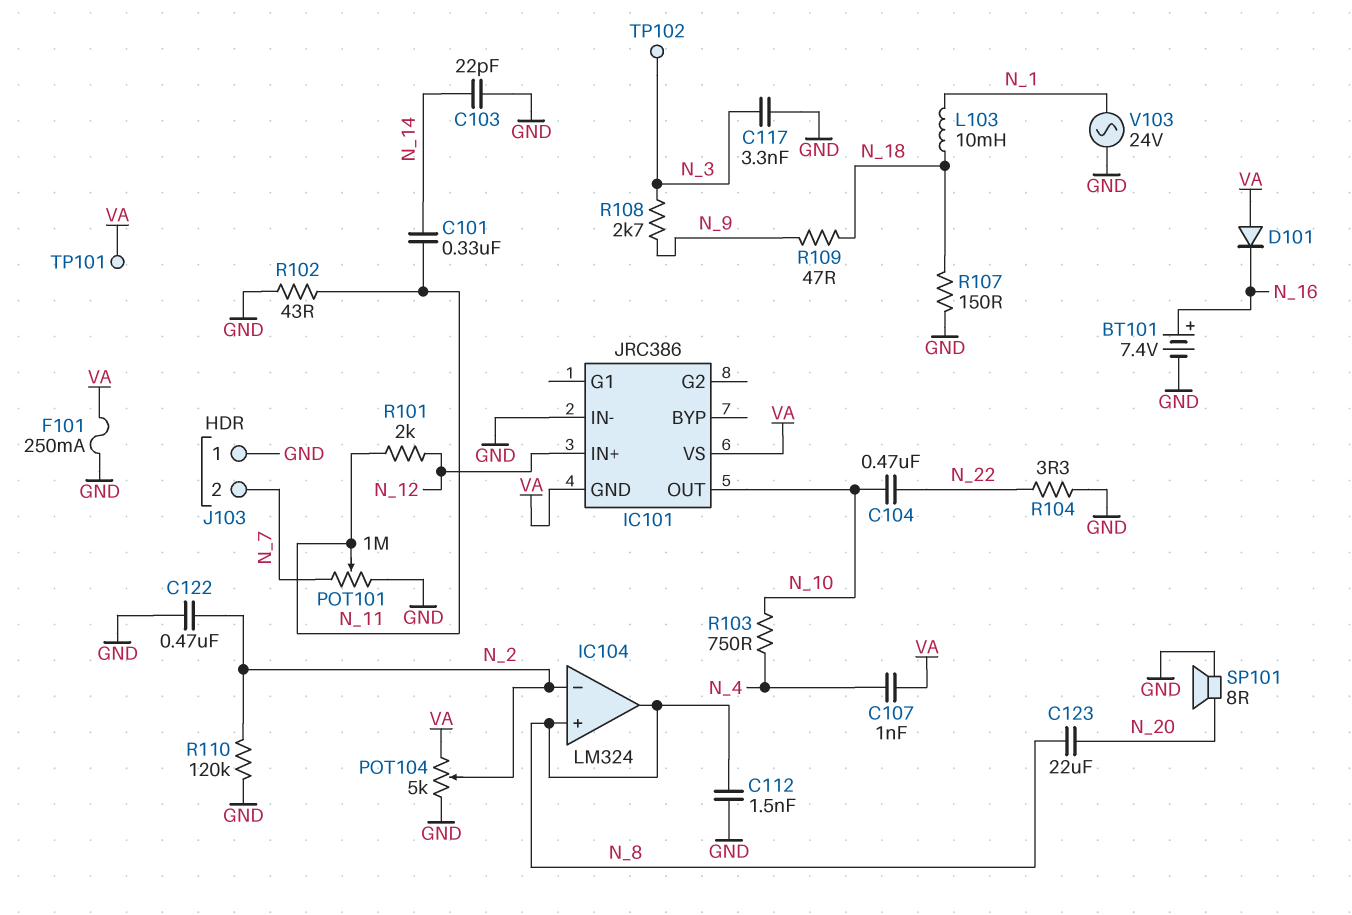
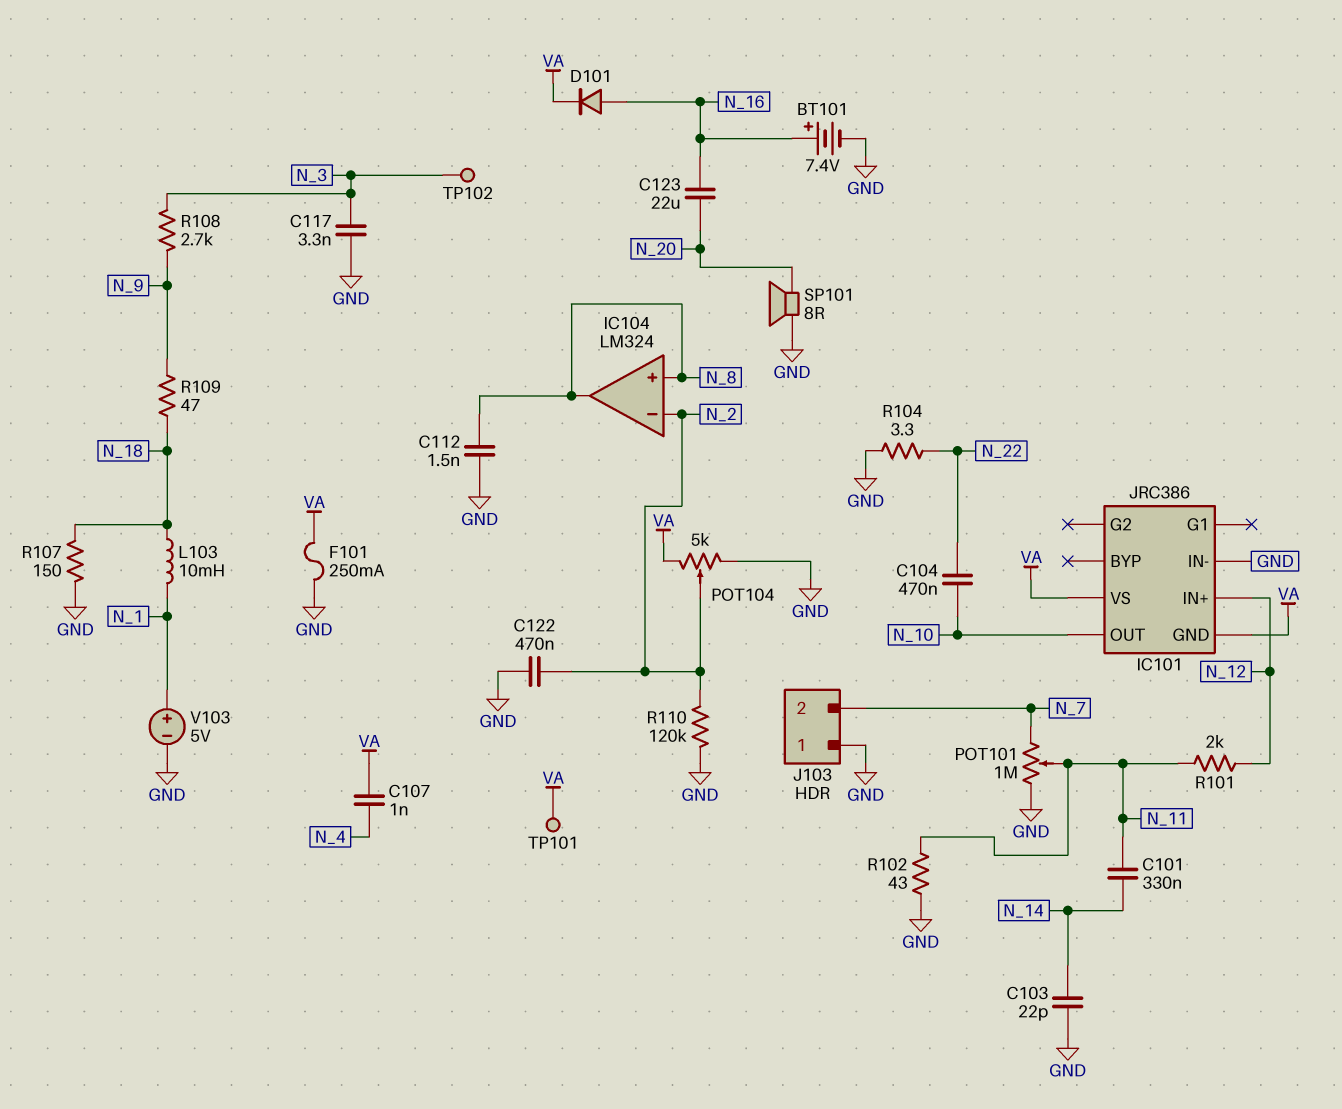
C123: 22uF (N_8, N_20) -> 22uF (N_16, N_20)
D101: diode (A VA, K N_16) -> diode (A N_16, K VA)
R103: 750 (N_4, N_10) -> none
V103: AC 24V (GND, N_1) -> 5V (plus N_1, minus GND)

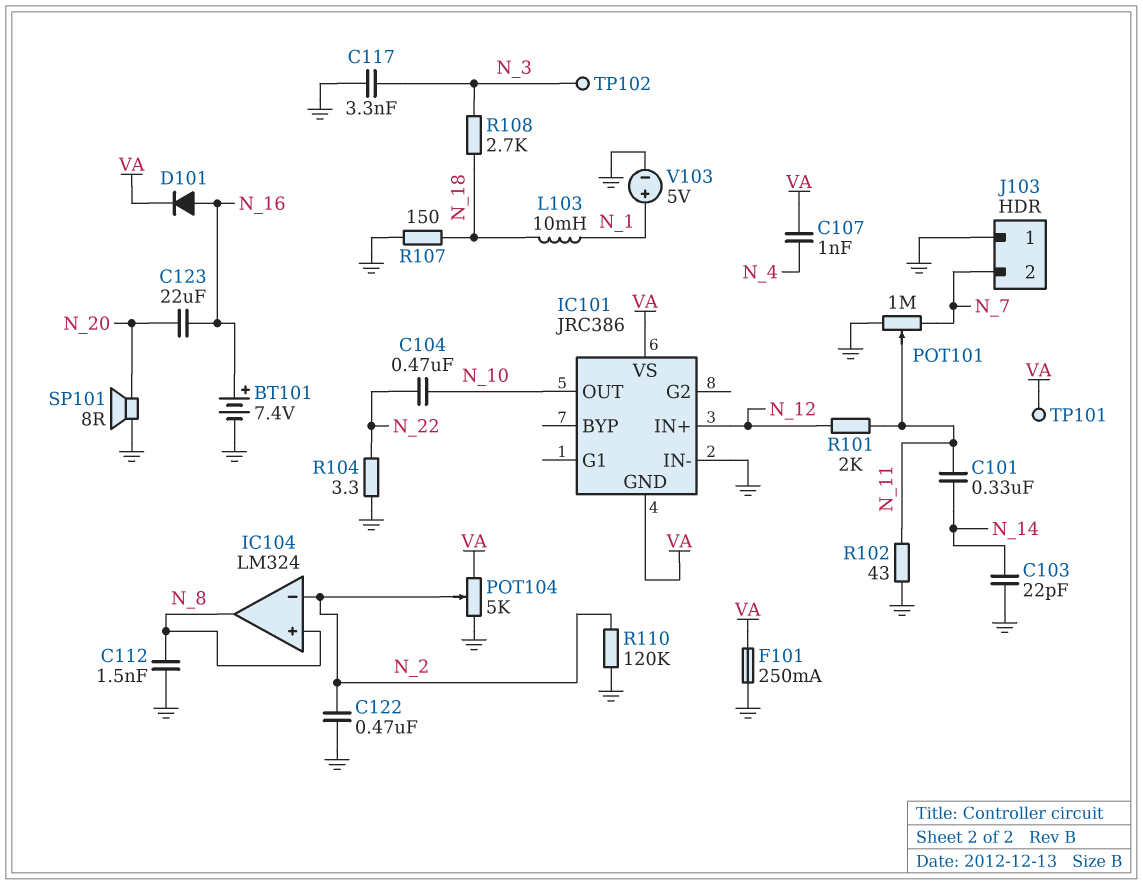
R108: 2.7k (N_3, N_9) -> 2.7k (N_3, N_18)
R109: 47 (N_9, N_18) -> none

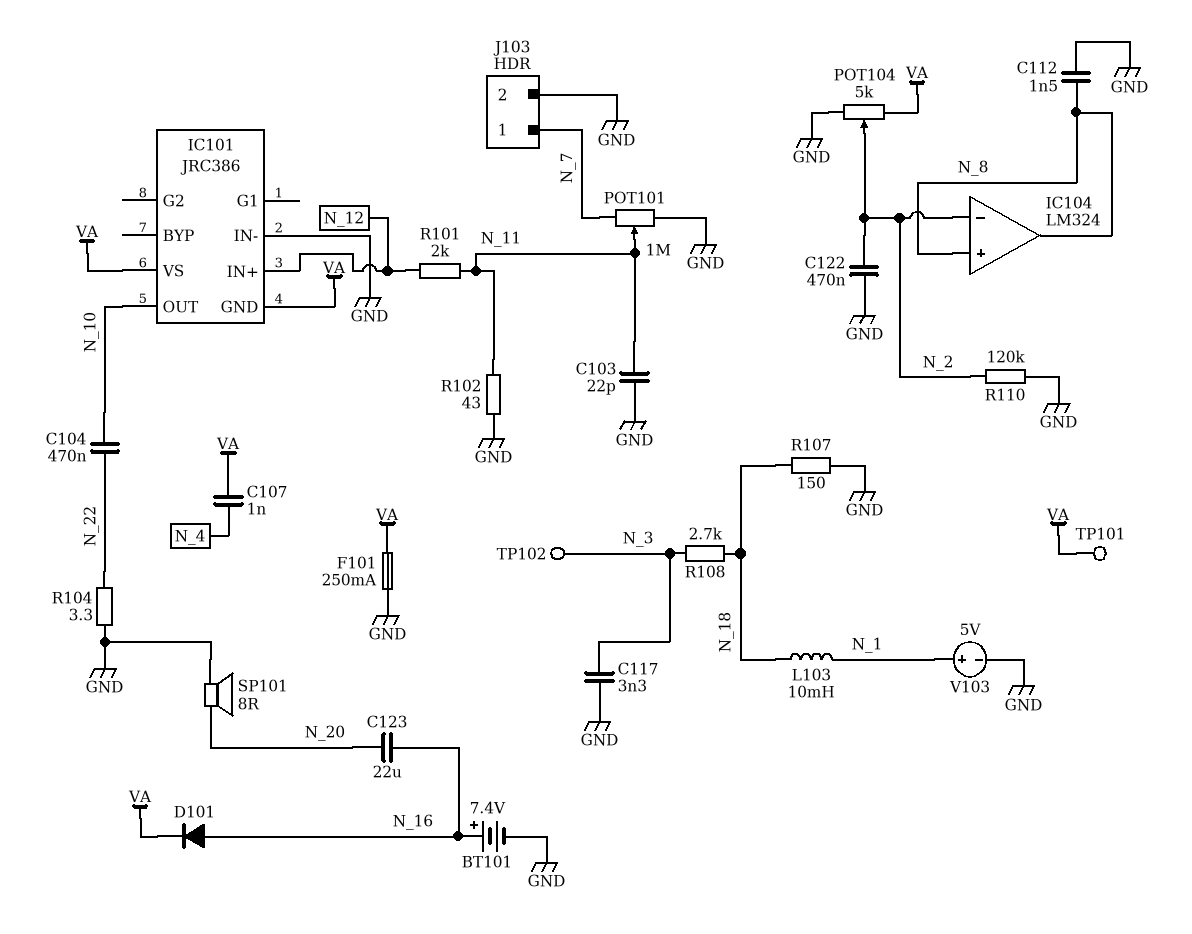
C101: 330nF (N_11, N_14) -> none
C103: 22pF (GND, N_14) -> 22pF (GND, N_11)
J103 pin 1: GND -> N_7
J103 pin 2: N_7 -> GND

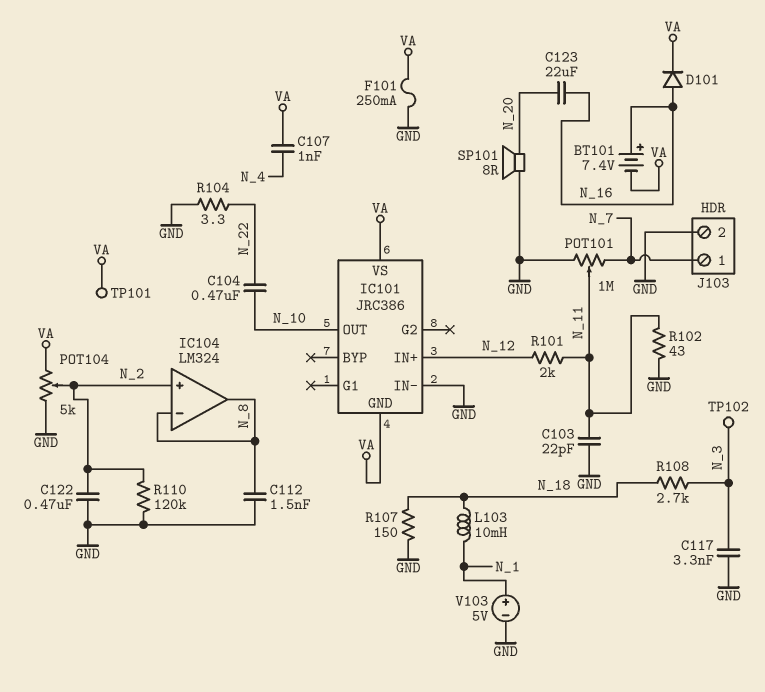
BT101: 7.4V (plus N_16, minus GND) -> 7.4V (plus N_16, minus VA)
IC104 pin in+: N_8 -> N_2
IC104 pin in-: N_2 -> N_8

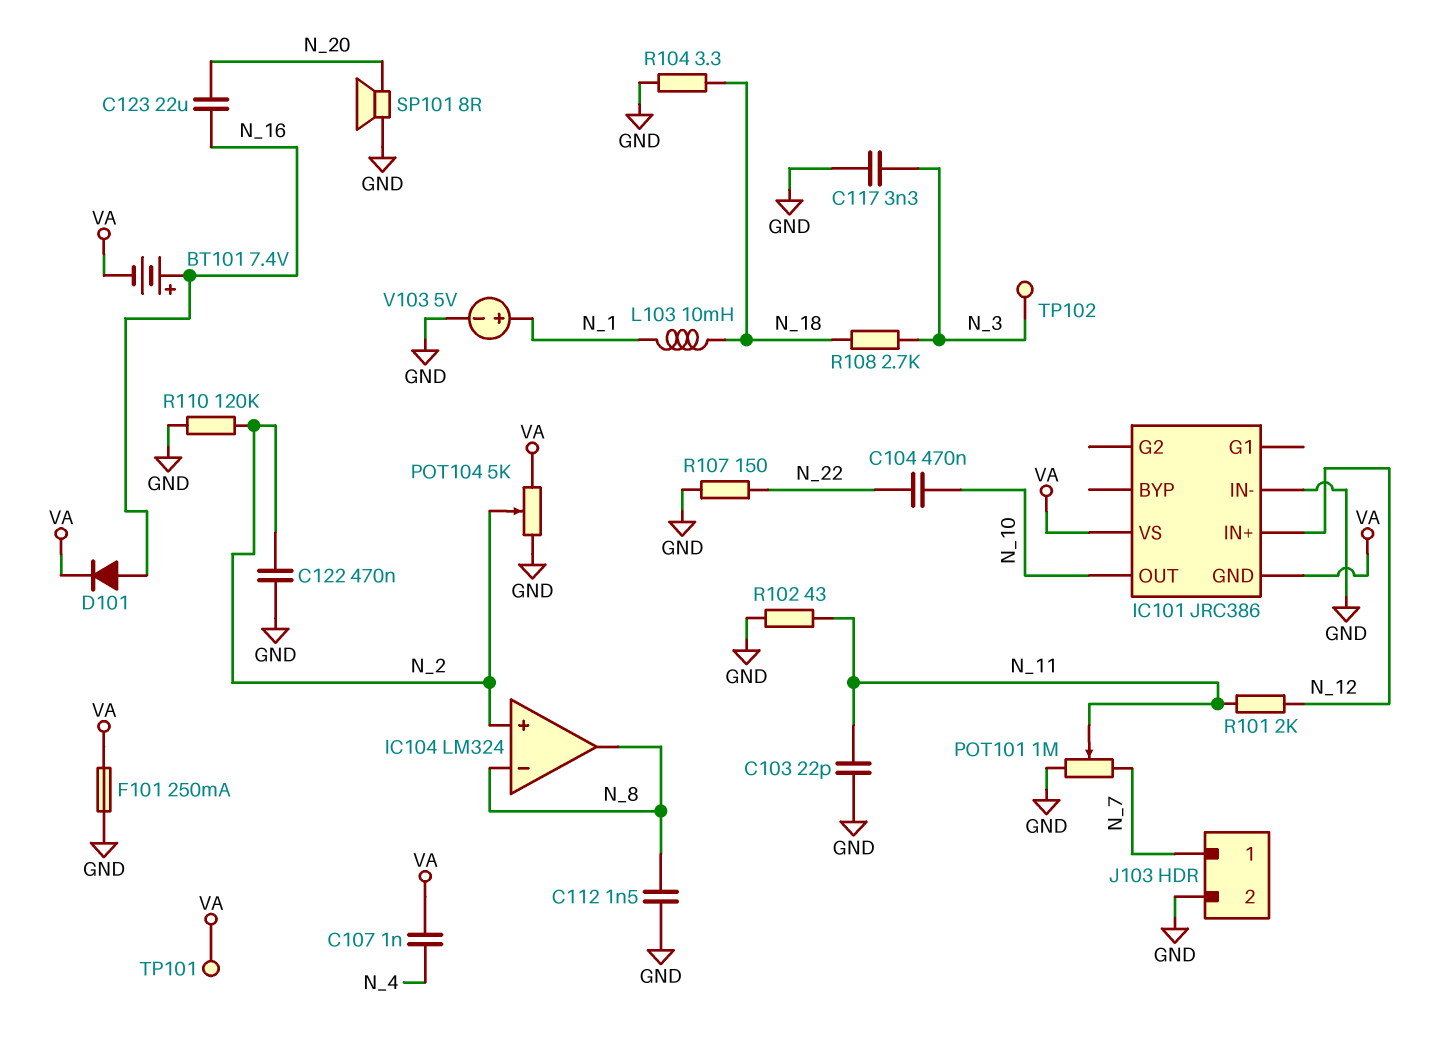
R104: 3.3 (GND, N_22) -> 3.3 (GND, N_18)
R107: 150 (GND, N_18) -> 150 (GND, N_22)

